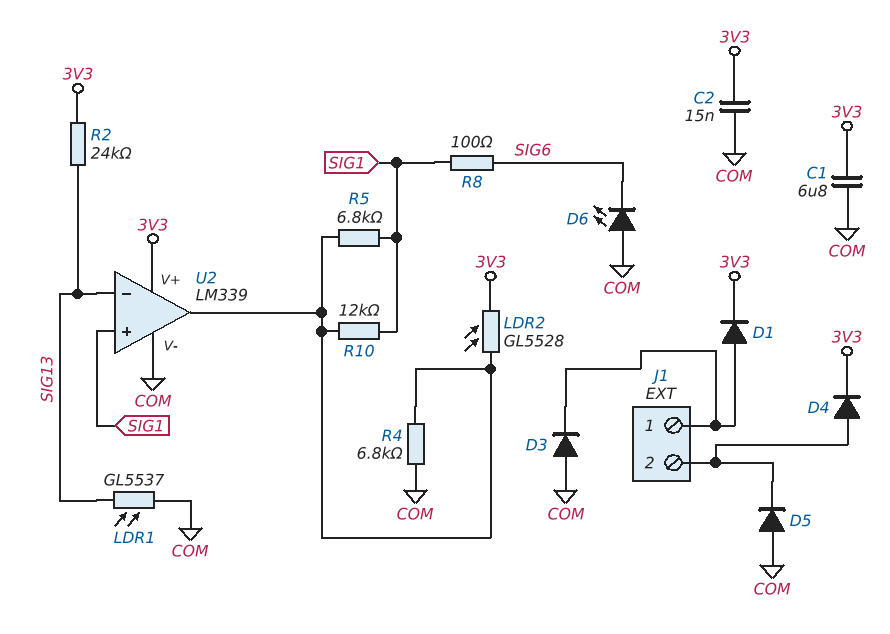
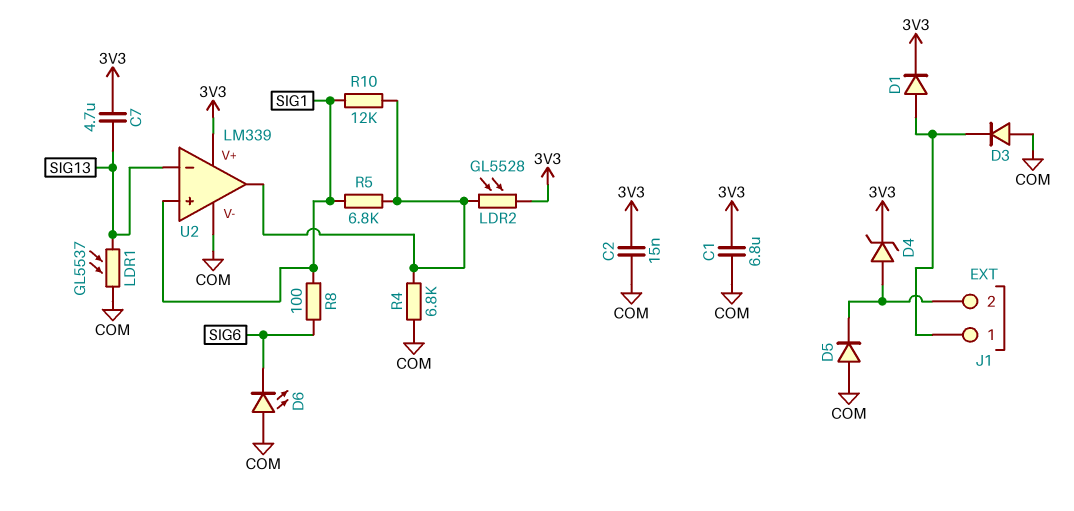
C7: none -> 4.7uF (3V3, SIG13)
D4: diode (A J1/2, K 3V3) -> zener (A J1/2, K 3V3)
R2: 24k (3V3, SIG13) -> none

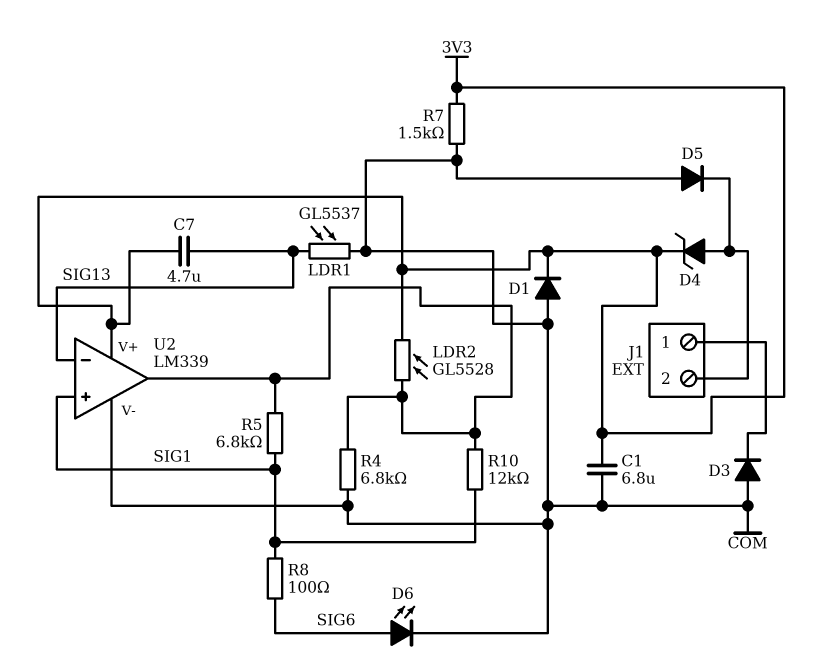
C2: 15nF (3V3, COM) -> none
D1: diode (A J1/1, K 3V3) -> diode (A COM, K 3V3)
D6: LED (A COM, K SIG6) -> LED (A SIG6, K COM)
R7: none -> 1.5k (3V3, COM)

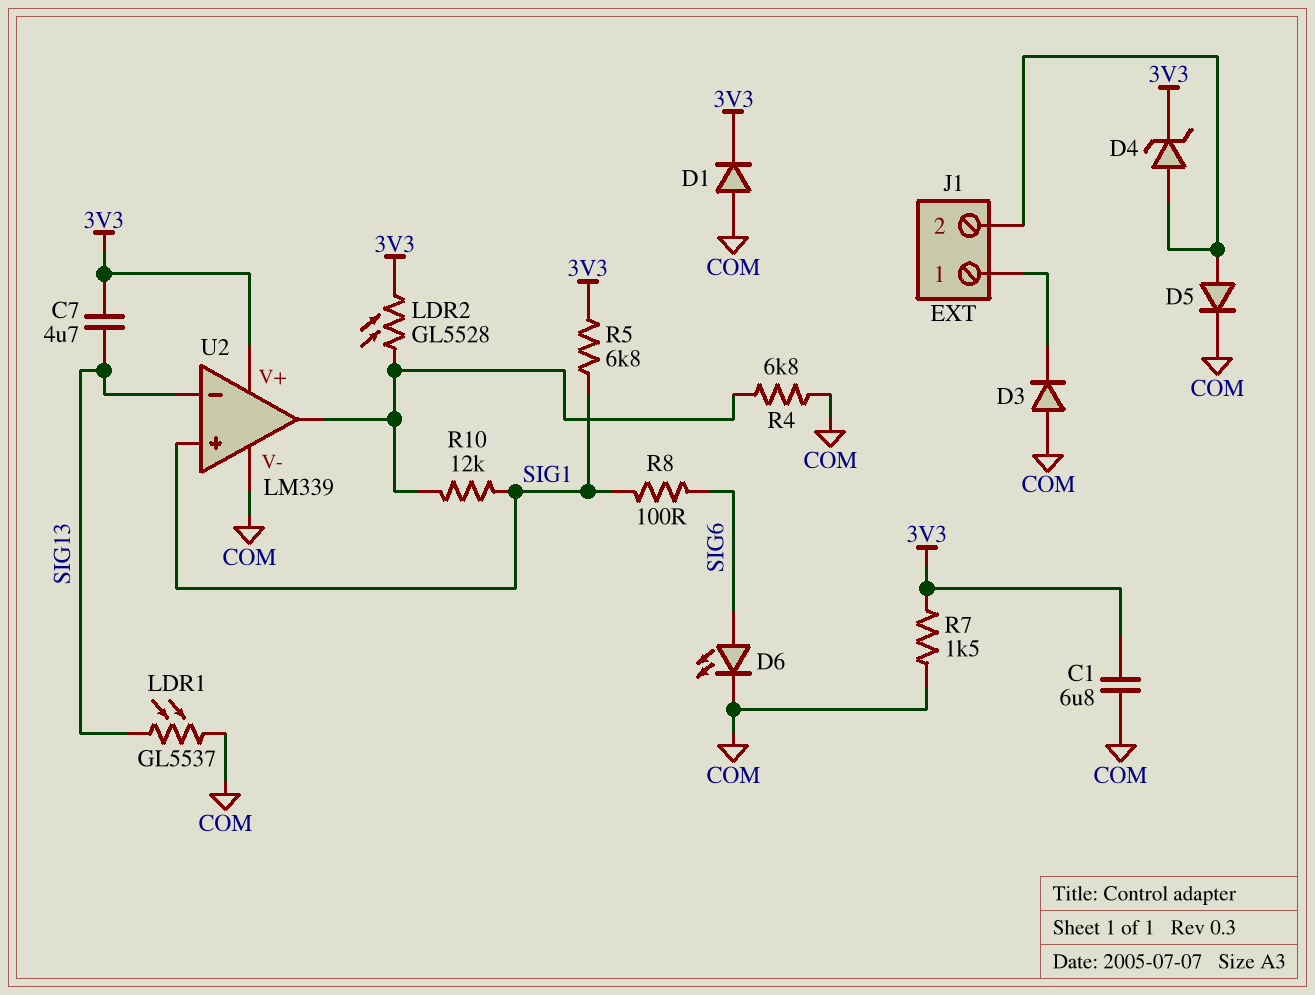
D5: diode (A COM, K J1/2) -> diode (A J1/2, K COM)
R5: 6.8k (SIG1, U2/out) -> 6.8k (3V3, SIG1)

